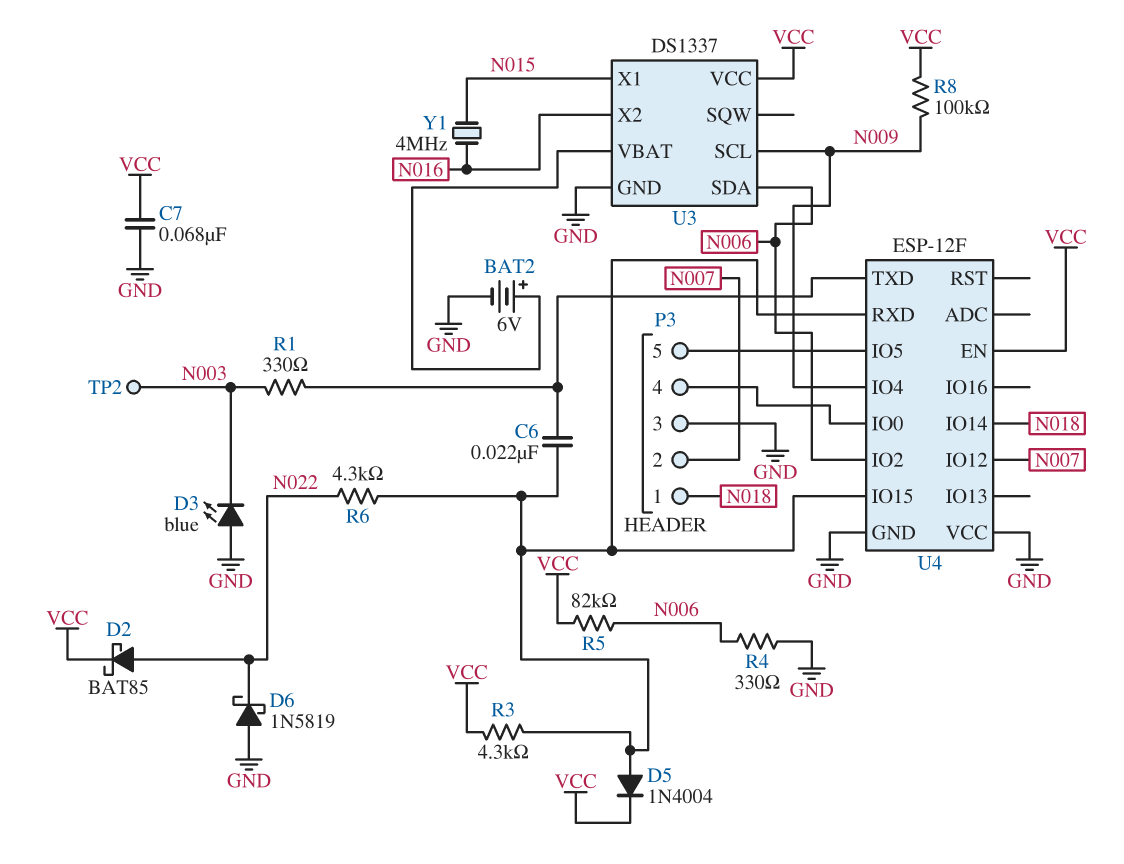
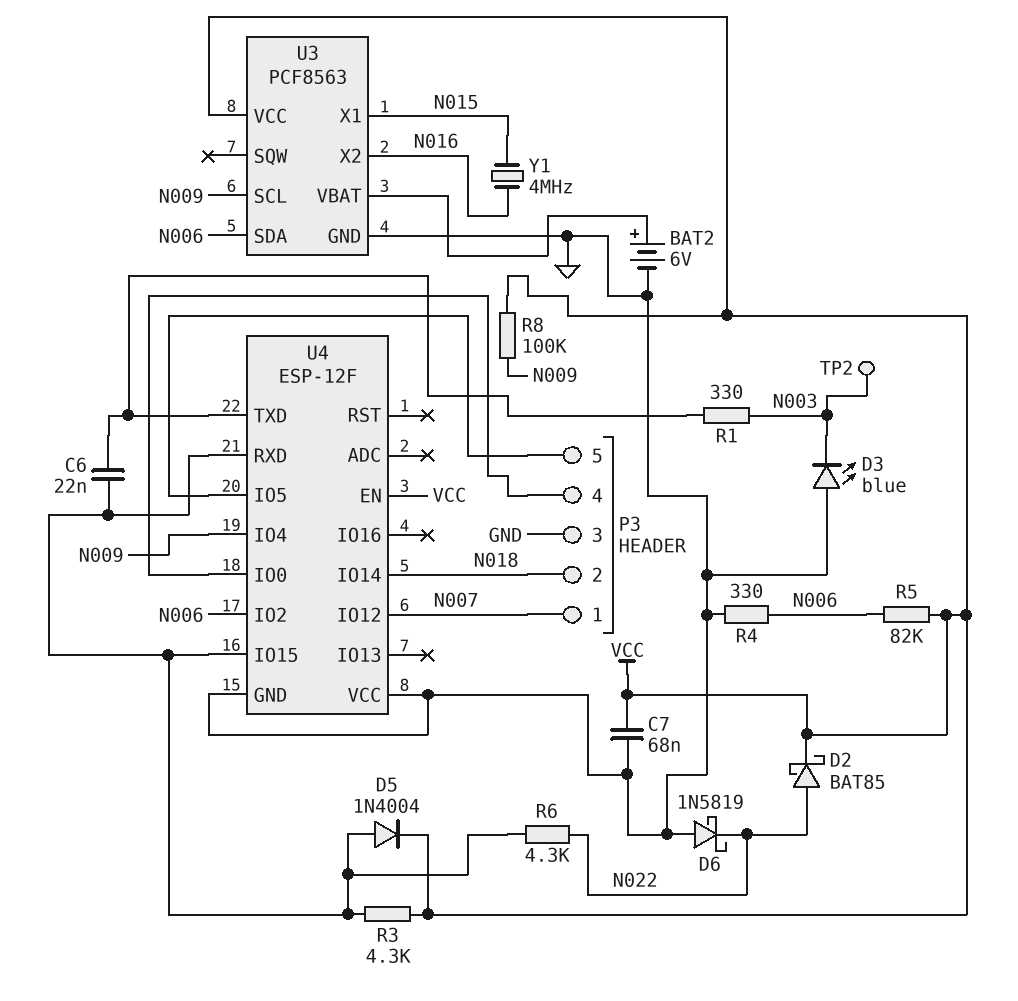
P3 pin 1: N018 -> N007
P3 pin 2: N007 -> N018
U3: DS1337 -> PCF8563

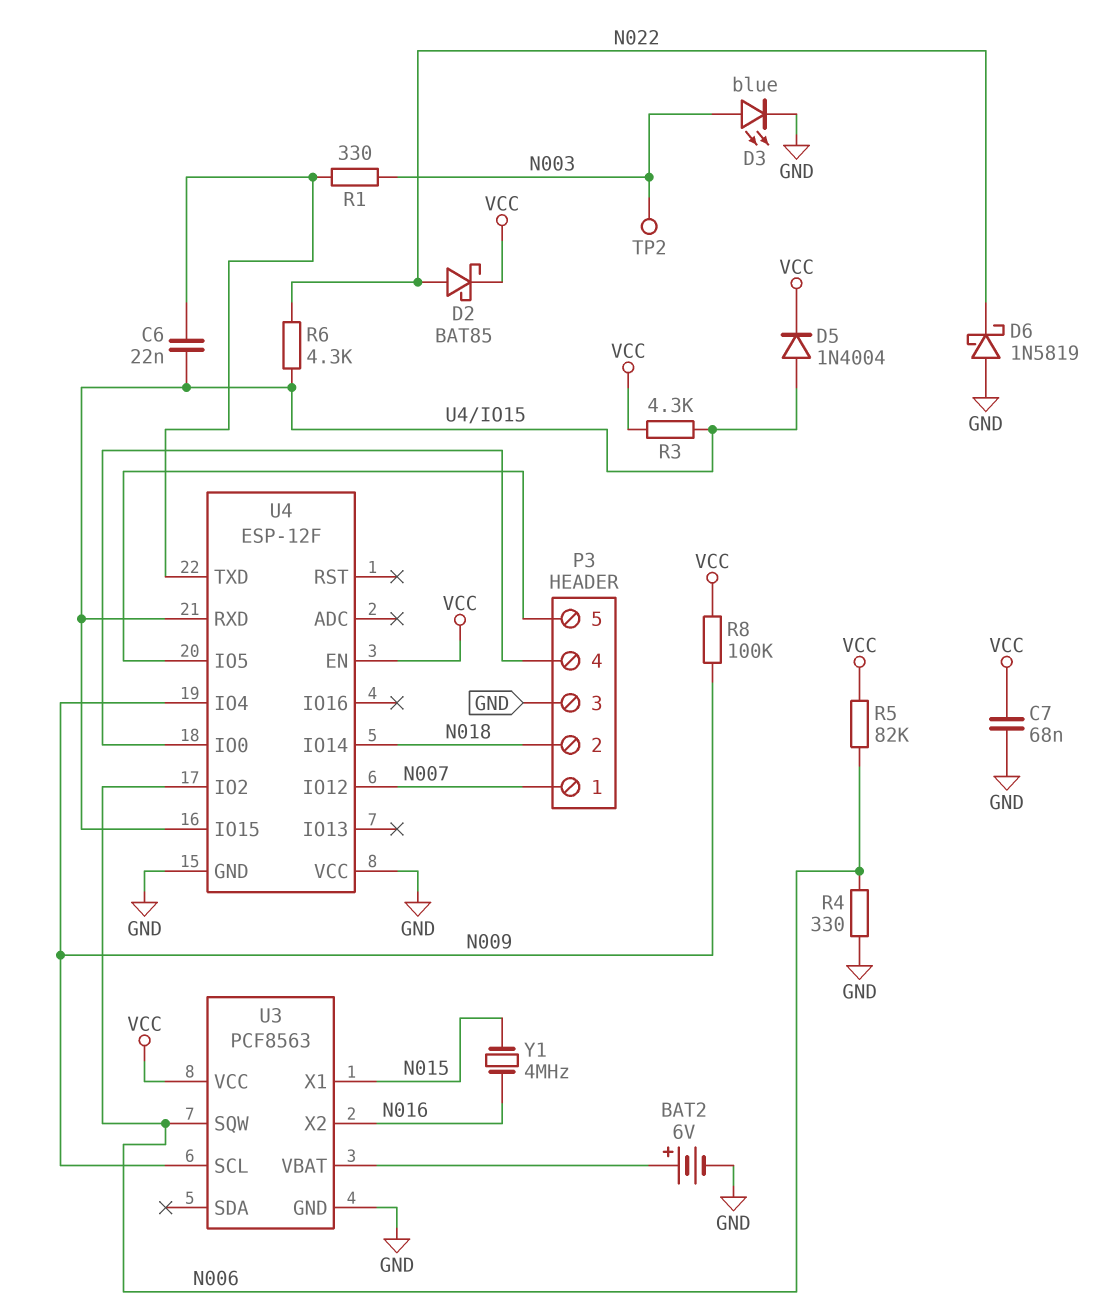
D3: LED blue (A GND, K N003) -> LED blue (A N003, K GND)
U3 pin SDA: N006 -> none
U3 pin SQW: none -> N006

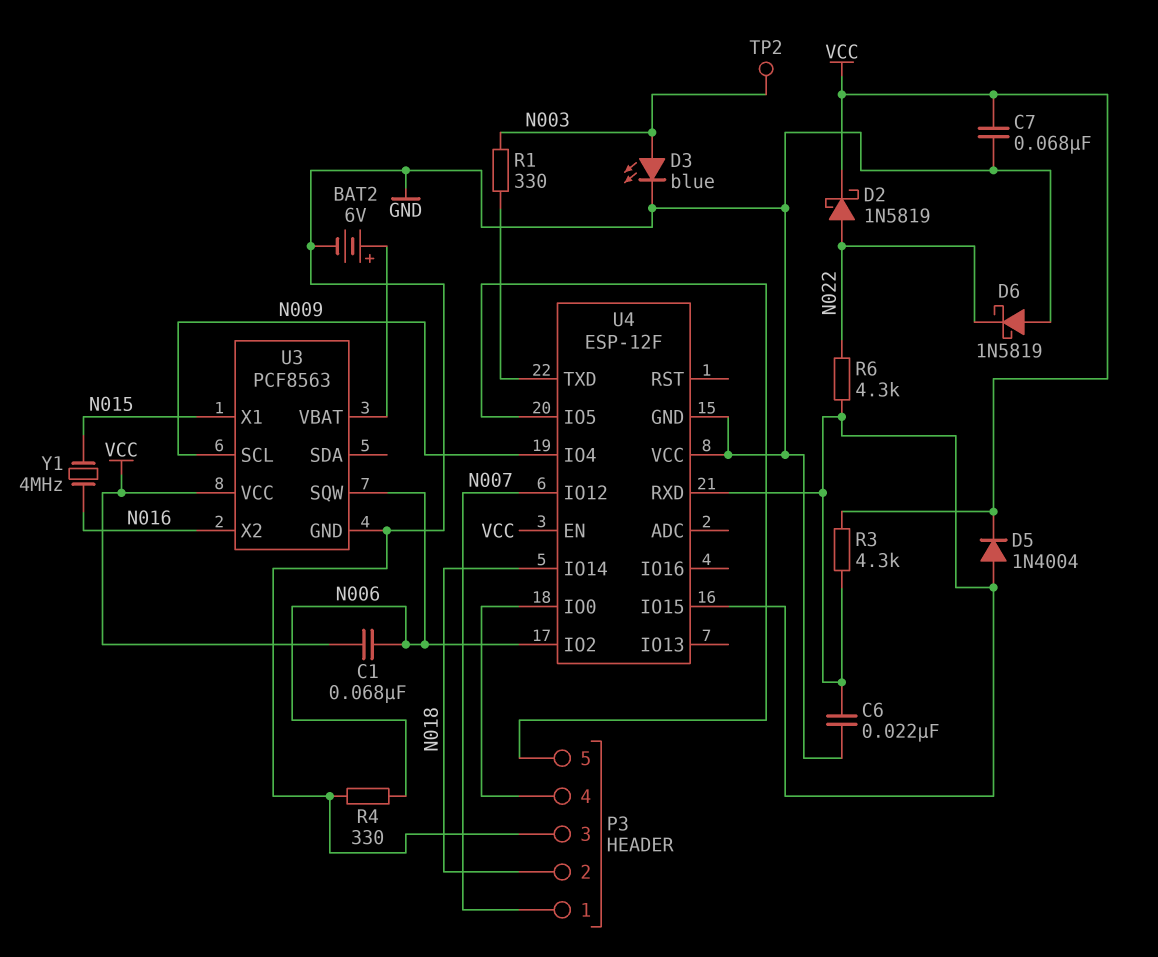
C1: none -> 68nF (N006, VCC)
C6: 22nF (U4/IO15, U4/TXD) -> 22nF (GND, U4/IO15)
D2: schottky BAT85 (A N022, K VCC) -> schottky 1N5819 (A N022, K VCC)
R5: 82k (N006, VCC) -> none
R8: 100k (N009, VCC) -> none

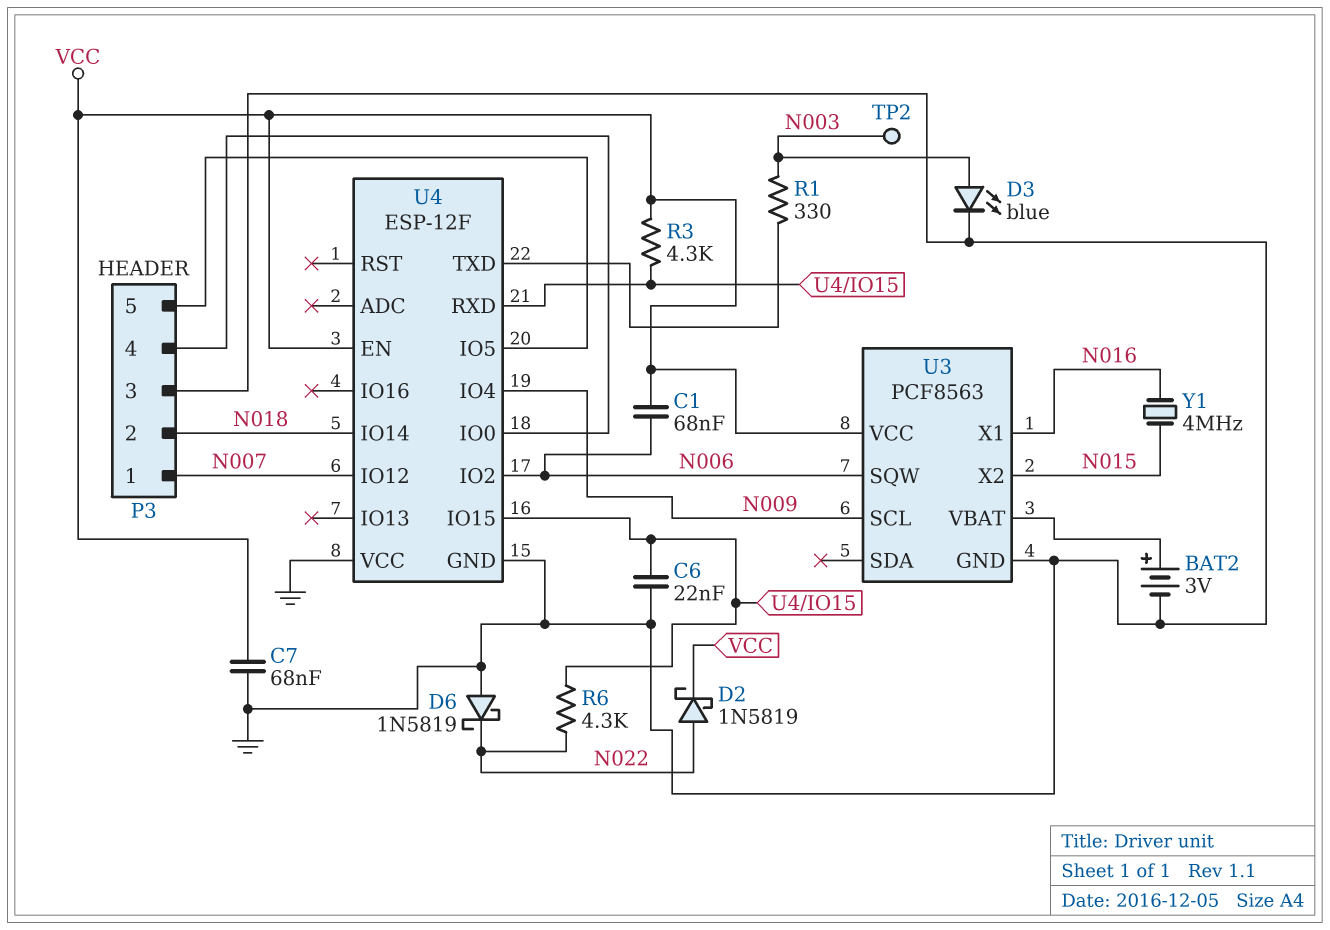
BAT2: 6V (plus U3/VBAT, minus GND) -> 3V (plus U3/VBAT, minus GND)
D5: diode 1N4004 (A U4/IO15, K VCC) -> none
R4: 330 (GND, N006) -> none
U3 pin X1: N015 -> N016
U3 pin X2: N016 -> N015

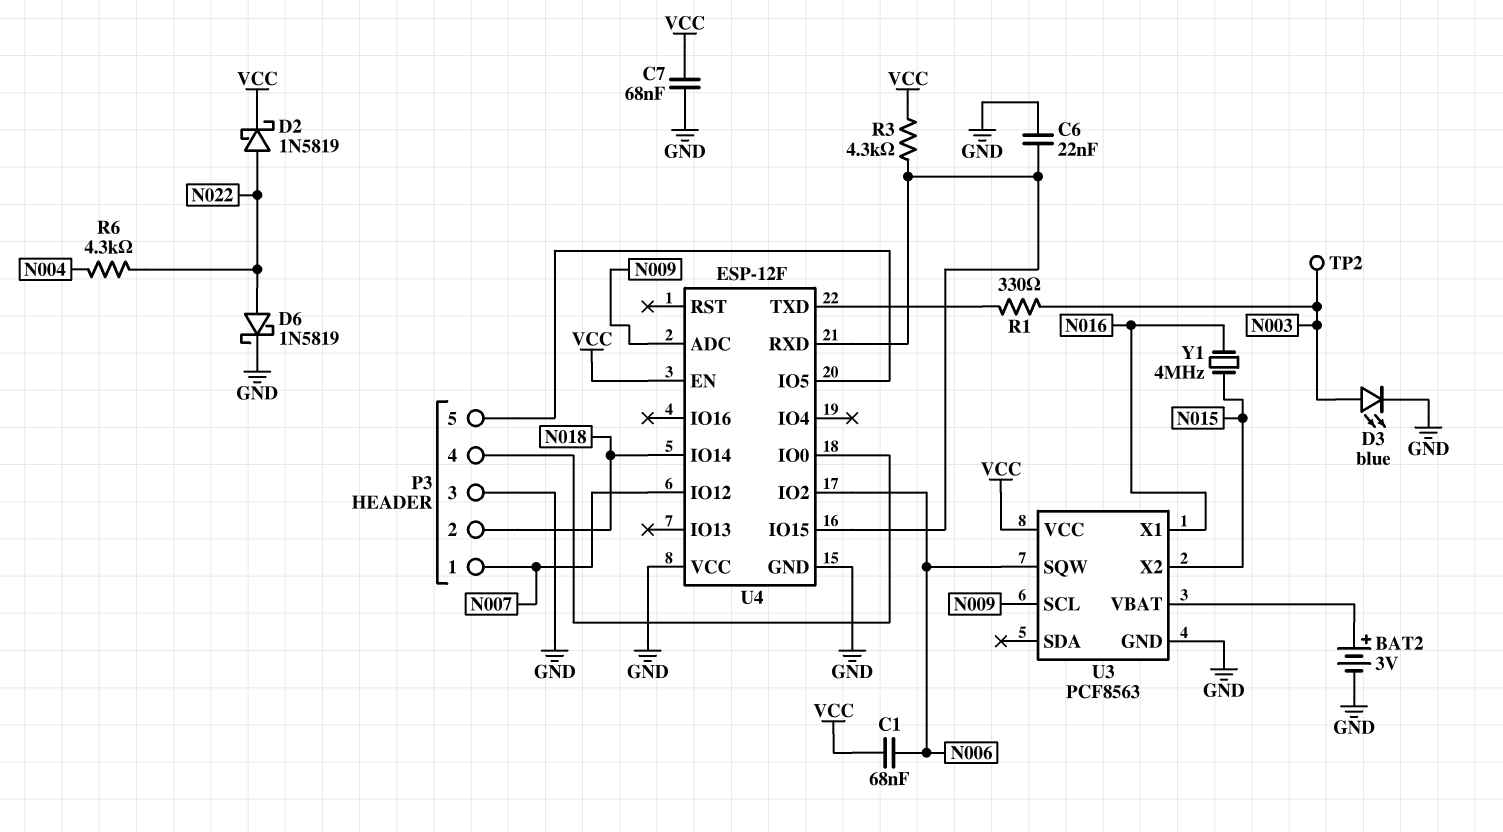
D6: schottky 1N5819 (A GND, K N022) -> schottky 1N5819 (A N022, K GND)
R6: 4.3k (N022, U4/IO15) -> 4.3k (N004, N022)
U4 pin ADC: none -> N009
U4 pin IO4: N009 -> none

